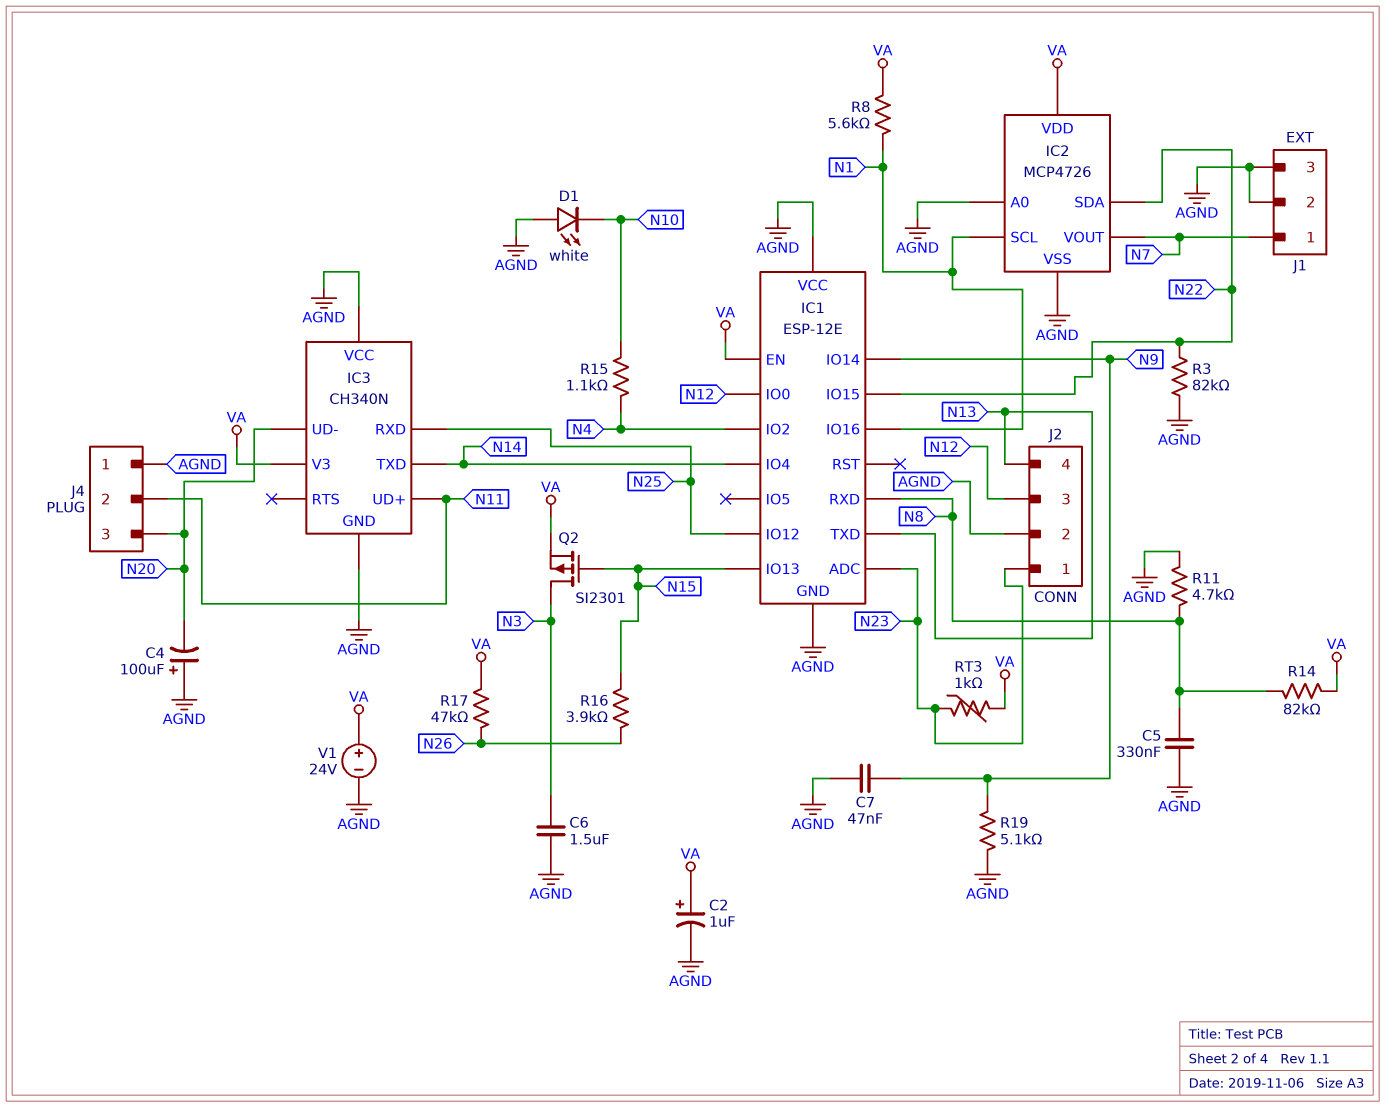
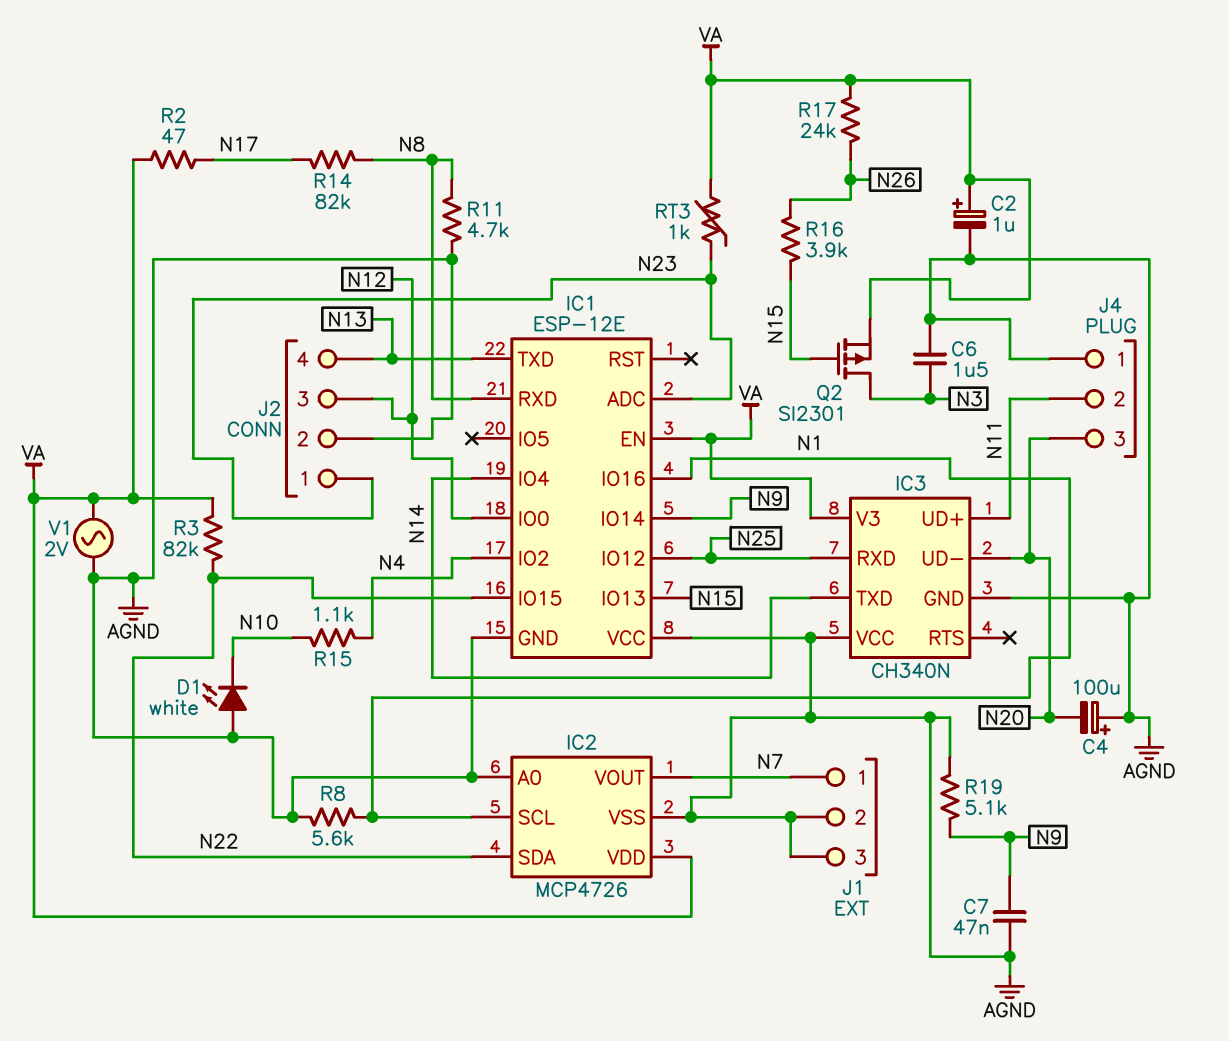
C5: 330nF (AGND, N8) -> none
R2: none -> 47 (N17, VA)
R3: 82k (AGND, N22) -> 82k (N22, VA)
R8: 5.6k (N1, VA) -> 5.6k (AGND, N1)
R14: 82k (N8, VA) -> 82k (N8, N17)
R17: 47k (N26, VA) -> 24k (N26, VA)
V1: 24V (plus VA, minus AGND) -> AC 2V (AGND, VA)

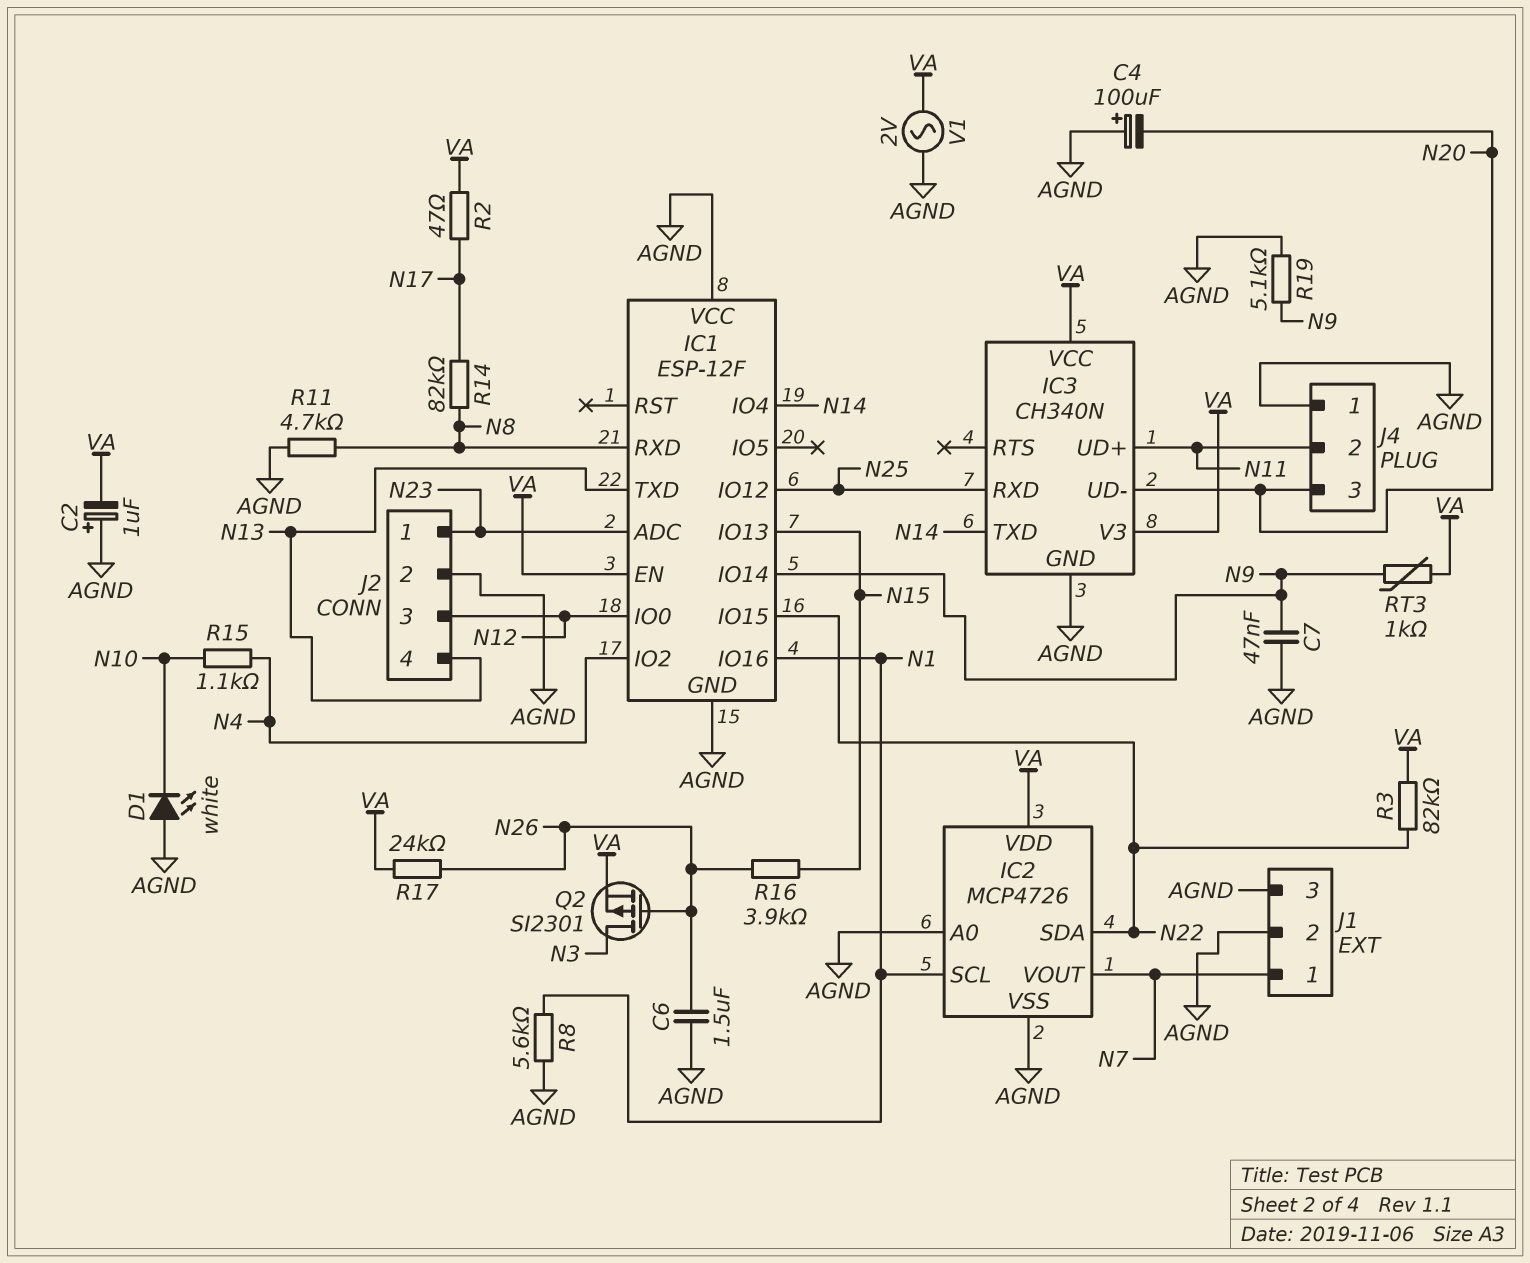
C2: 1uF (plus VA, minus AGND) -> 1uF (plus AGND, minus VA)
C6: 1.5uF (AGND, N3) -> 1.5uF (AGND, N26)
IC1: ESP-12E -> ESP-12F
IC3 pin VCC: AGND -> VA
Q2: PMOS SI2301 (G N15, D N3, S VA) -> PMOS SI2301 (G N26, D N3, S VA)
RT3: 1k (N23, VA) -> 1k (N9, VA)

